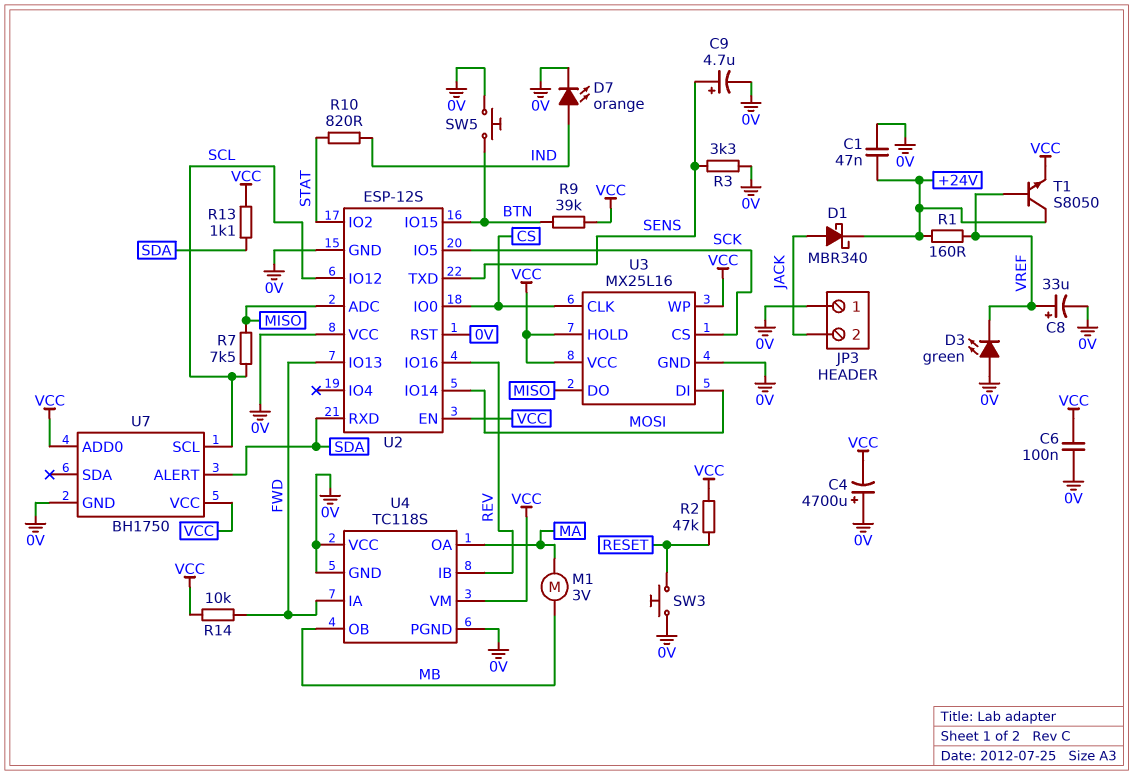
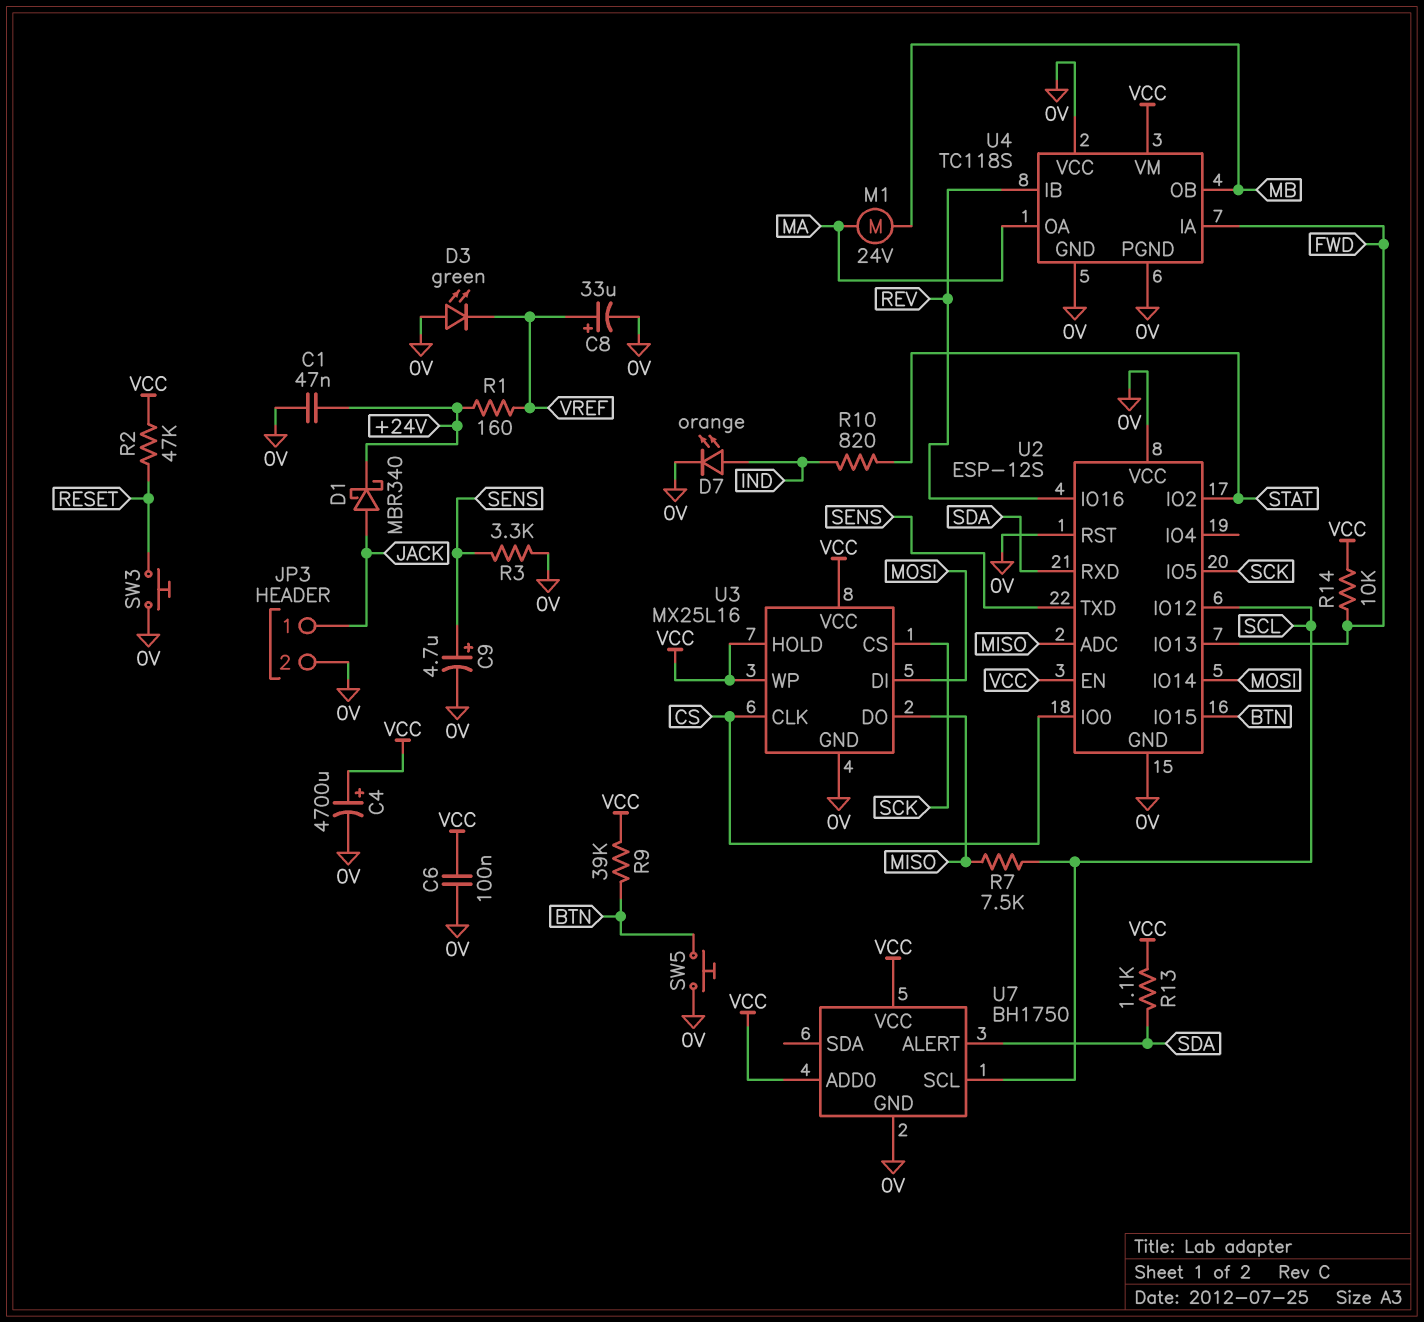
C4: 4700uF (plus 0V, minus VCC) -> 4700uF (plus VCC, minus 0V)
JP3 pin 1: 0V -> JACK
JP3 pin 2: JACK -> 0V
M1: motor 3V (MA, MB) -> motor 24V (MA, MB)
T1: NPN S8050 (B VREF, C +24V, E VCC) -> none

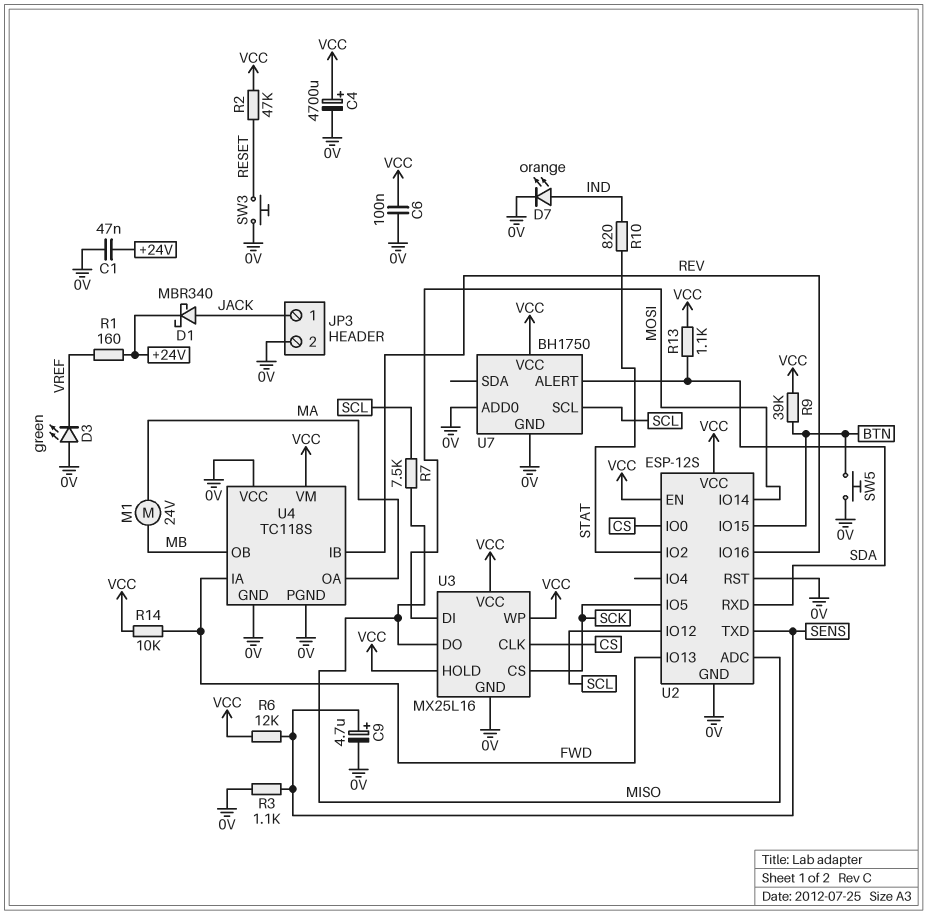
C8: 33uF (plus VREF, minus 0V) -> none
R3: 3.3k (0V, SENS) -> 1.1k (0V, SENS)
R6: none -> 12k (SENS, VCC)
U2 pin VCC: 0V -> VCC
U7 pin ADD0: VCC -> 0V

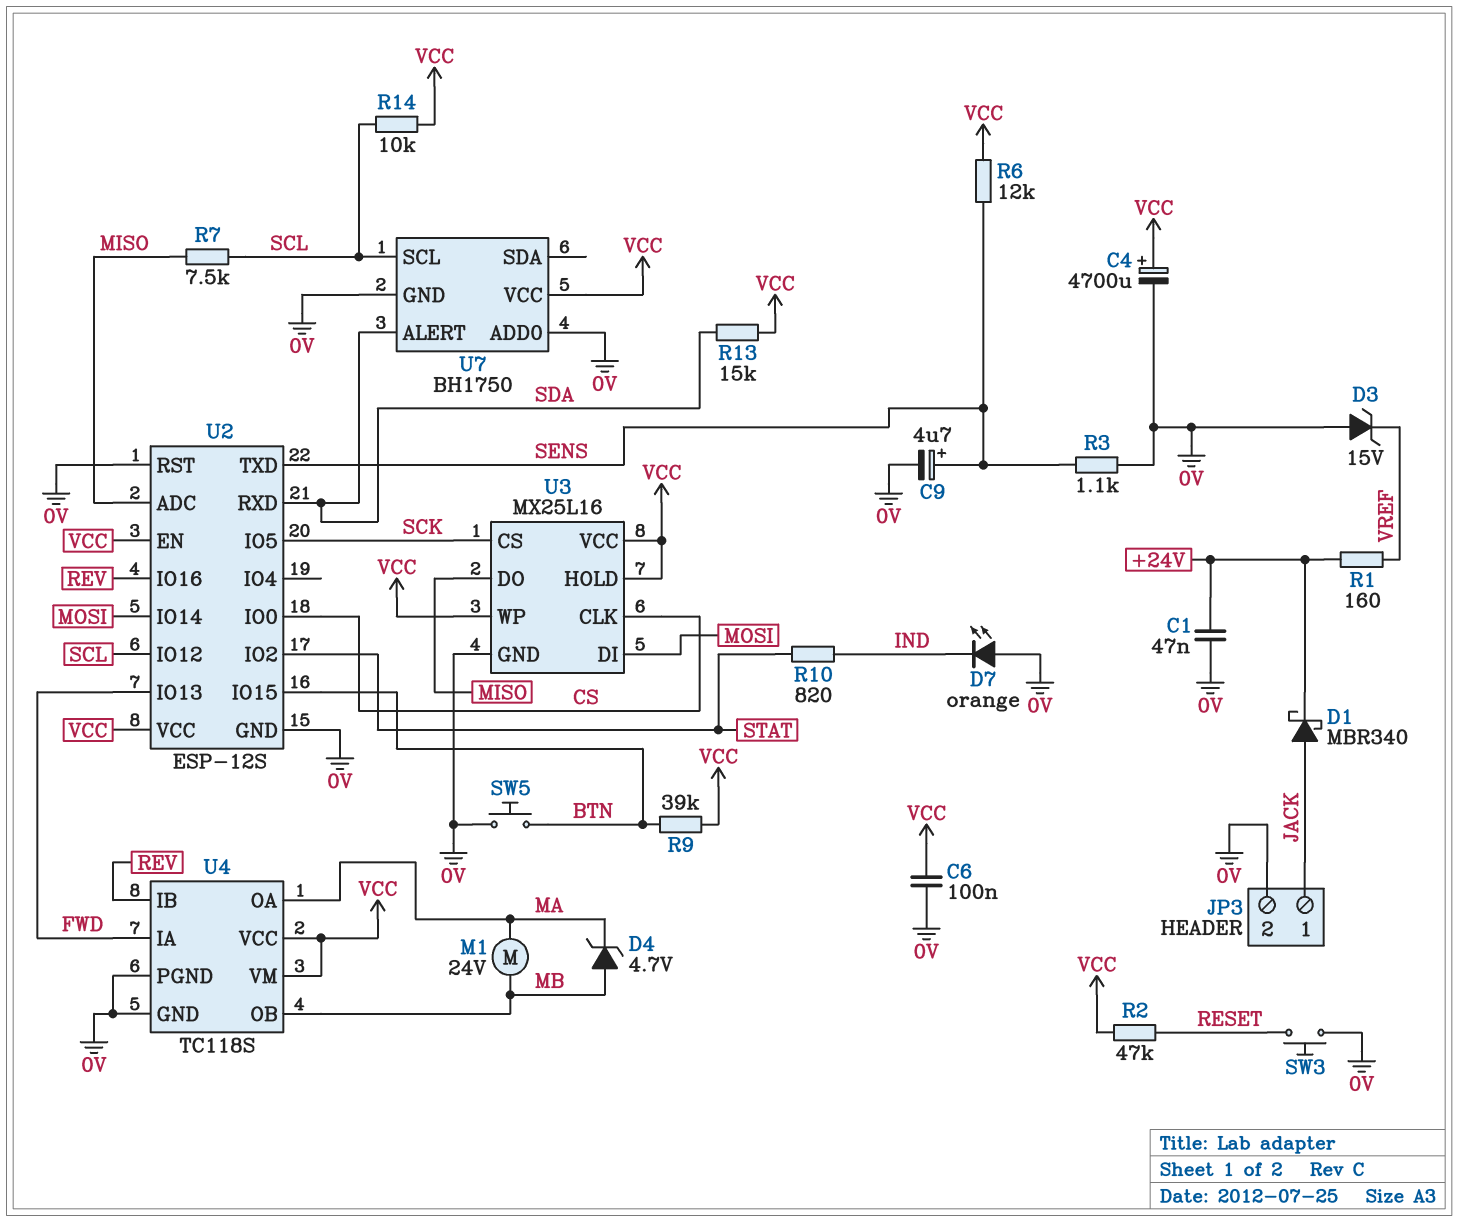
D3: LED green (A 0V, K VREF) -> zener 15V (A 0V, K VREF)
D4: none -> zener 4.7V (A MB, K MA)
D7: LED orange (A IND, K 0V) -> LED orange (A 0V, K IND)
R13: 1.1k (SDA, VCC) -> 15k (SDA, VCC)
R14: 10k (FWD, VCC) -> 10k (SCL, VCC)
U4 pin VCC: 0V -> VCC

